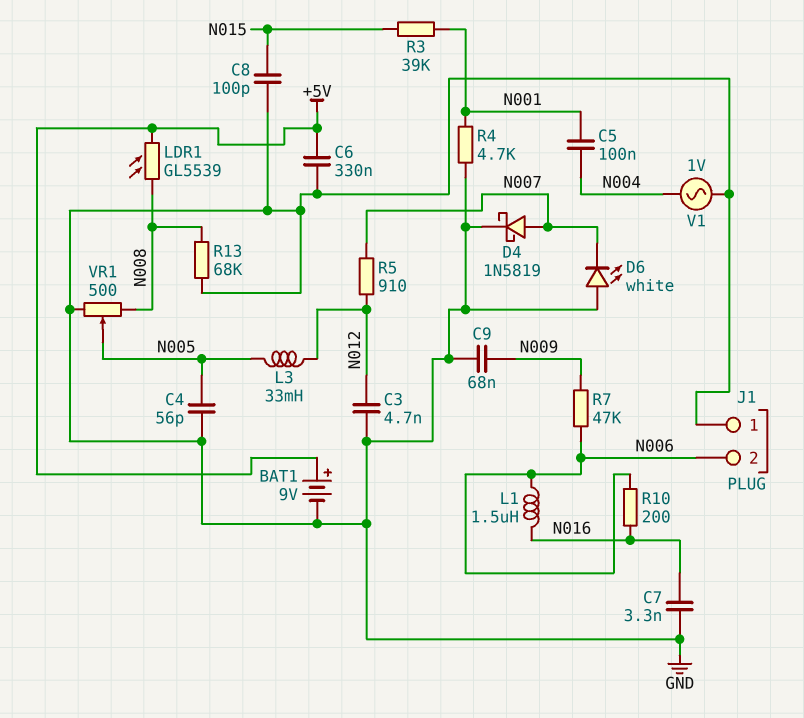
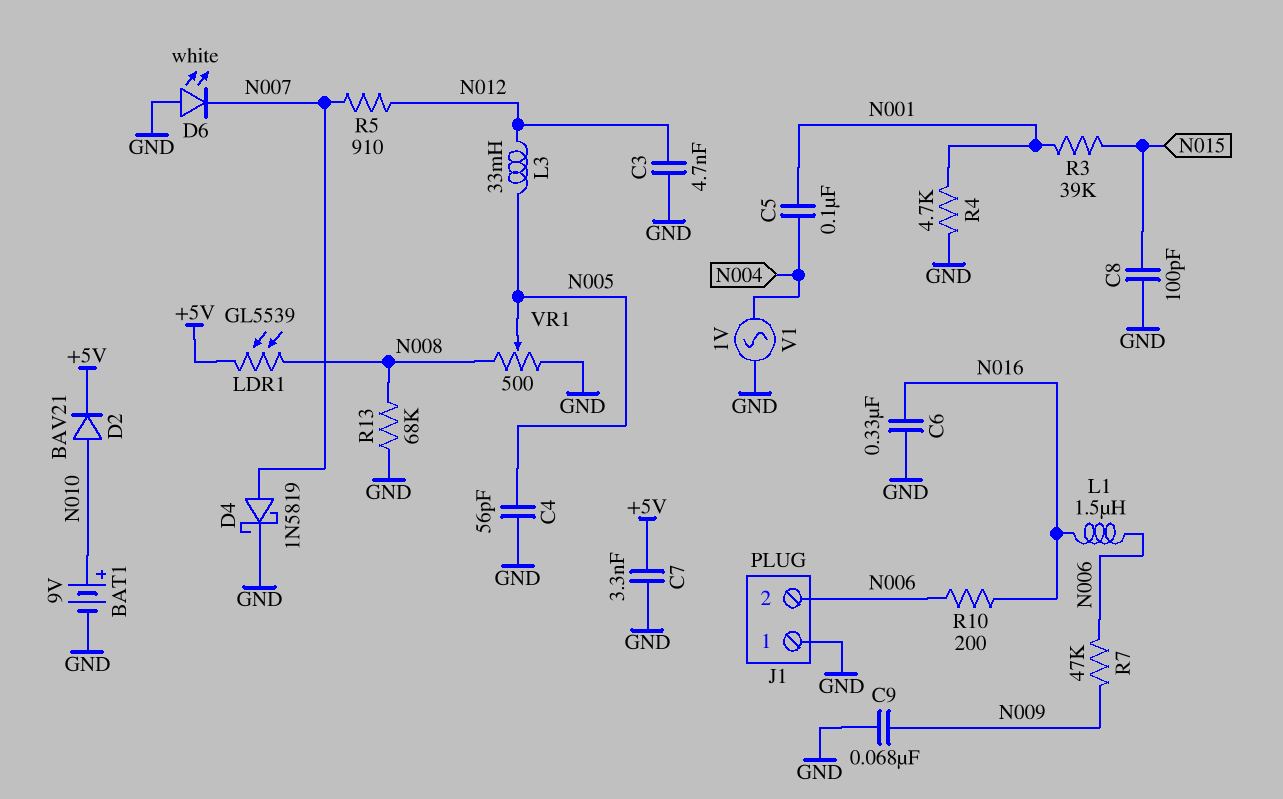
BAT1: 9V (plus +5V, minus GND) -> 9V (plus N010, minus GND)
C6: 330nF (+5V, GND) -> 330nF (GND, N016)
C7: 3.3nF (GND, N016) -> 3.3nF (+5V, GND)
D2: none -> diode BAV21 (A N010, K +5V)

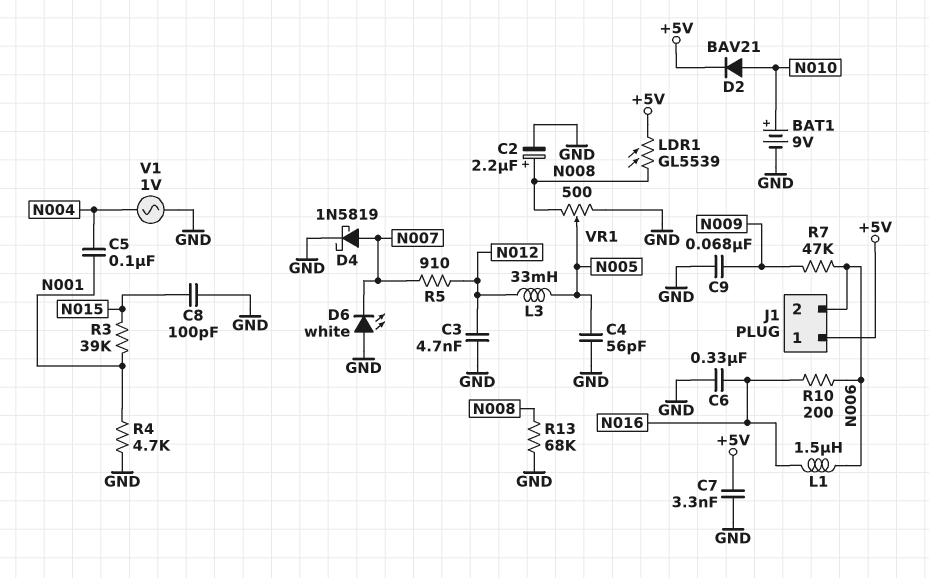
C2: none -> 2.2uF (plus N008, minus GND)
J1 pin 1: GND -> +5V

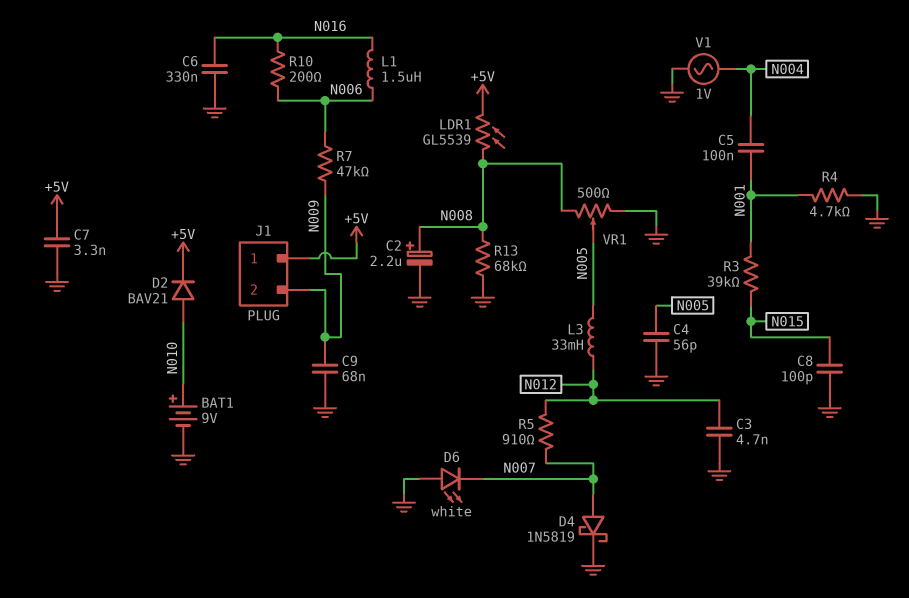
J1 pin 2: N006 -> N009

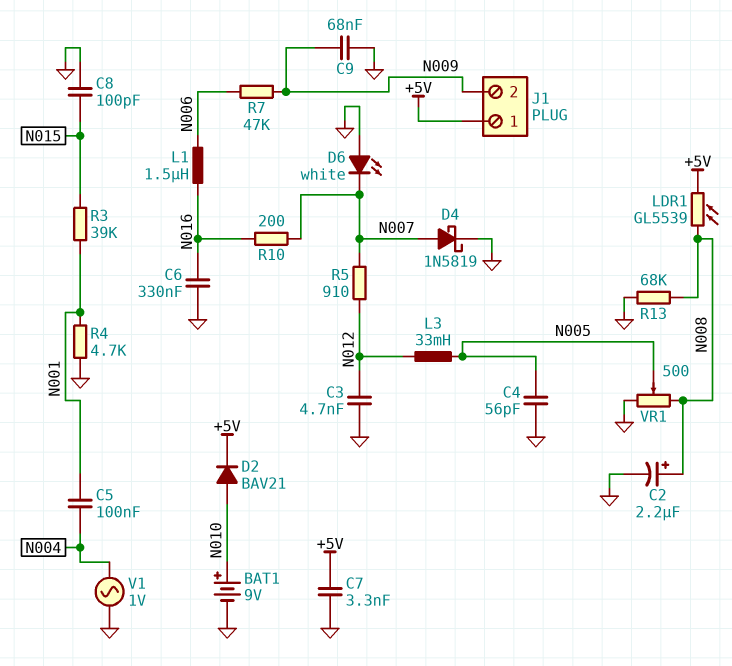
R10: 200 (N006, N016) -> 200 (N007, N016)

